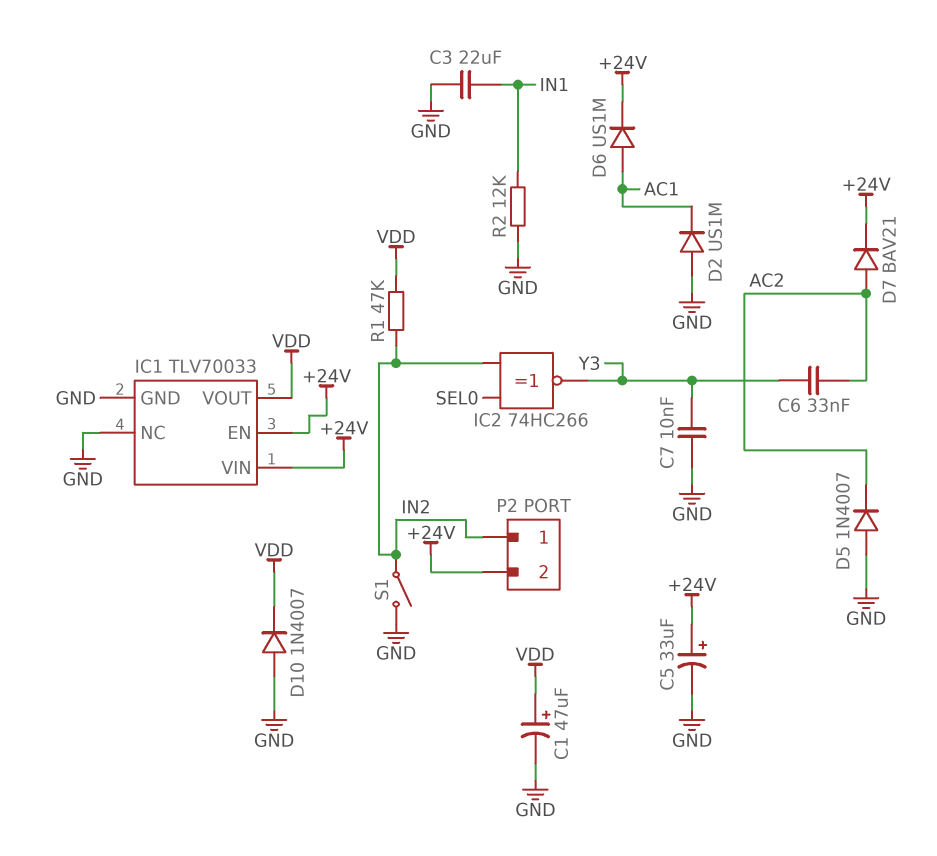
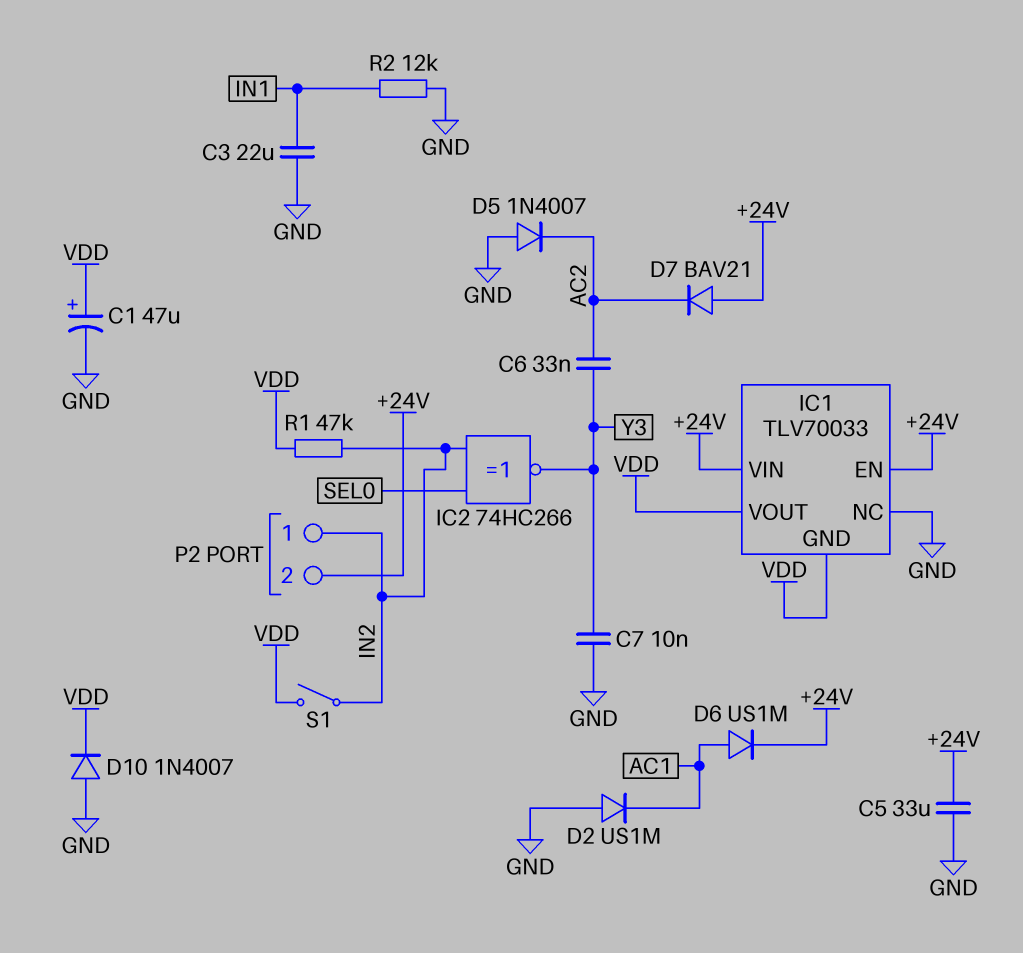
C5: 33uF (plus +24V, minus GND) -> 33uF (+24V, GND)
D7: diode BAV21 (A AC2, K +24V) -> diode BAV21 (A +24V, K AC2)
IC1 pin GND: GND -> VDD
S1: switch (GND, IN2) -> switch (IN2, VDD)

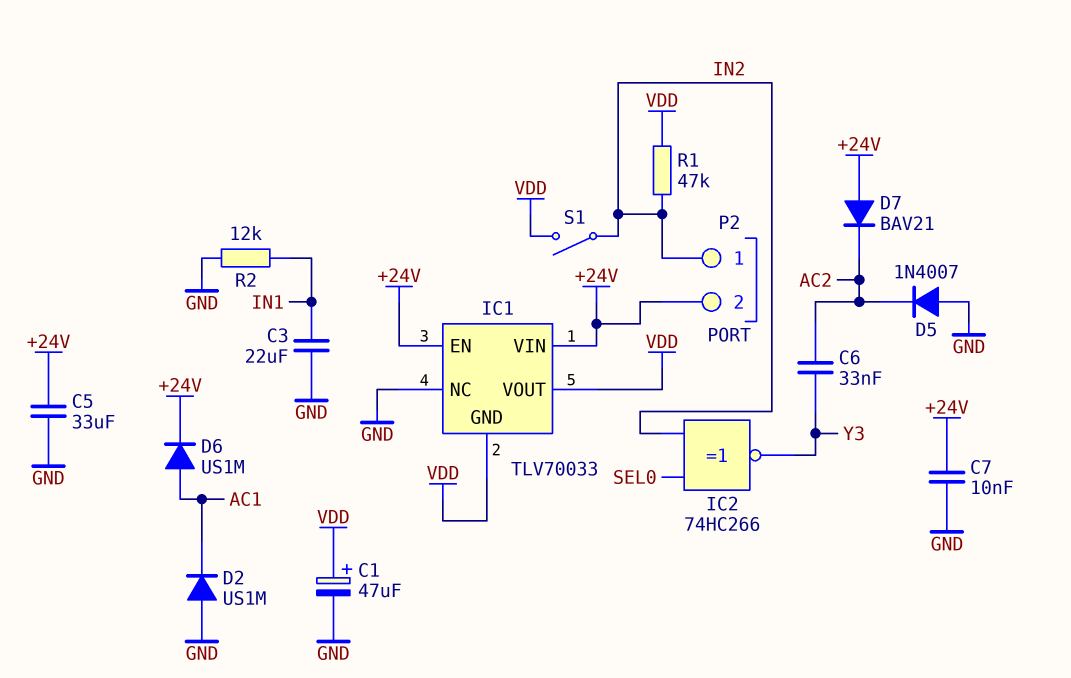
C7: 10nF (GND, Y3) -> 10nF (+24V, GND)
D10: diode 1N4007 (A GND, K VDD) -> none

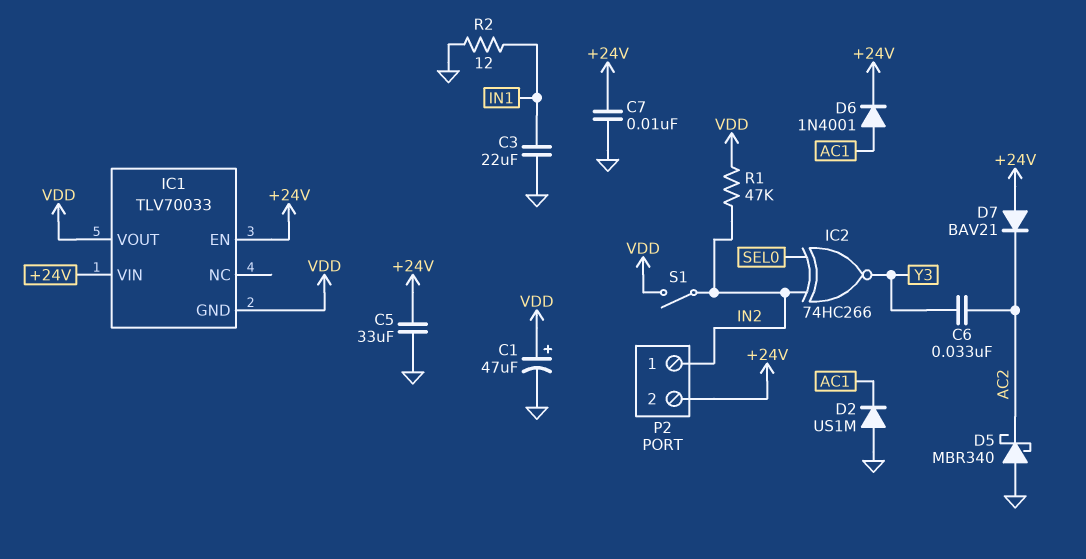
D5: diode 1N4007 (A GND, K AC2) -> schottky MBR340 (A GND, K AC2)
D6: diode US1M (A AC1, K +24V) -> diode 1N4001 (A AC1, K +24V)
IC1 pin NC: GND -> none
R2: 12k (GND, IN1) -> 12 (GND, IN1)

